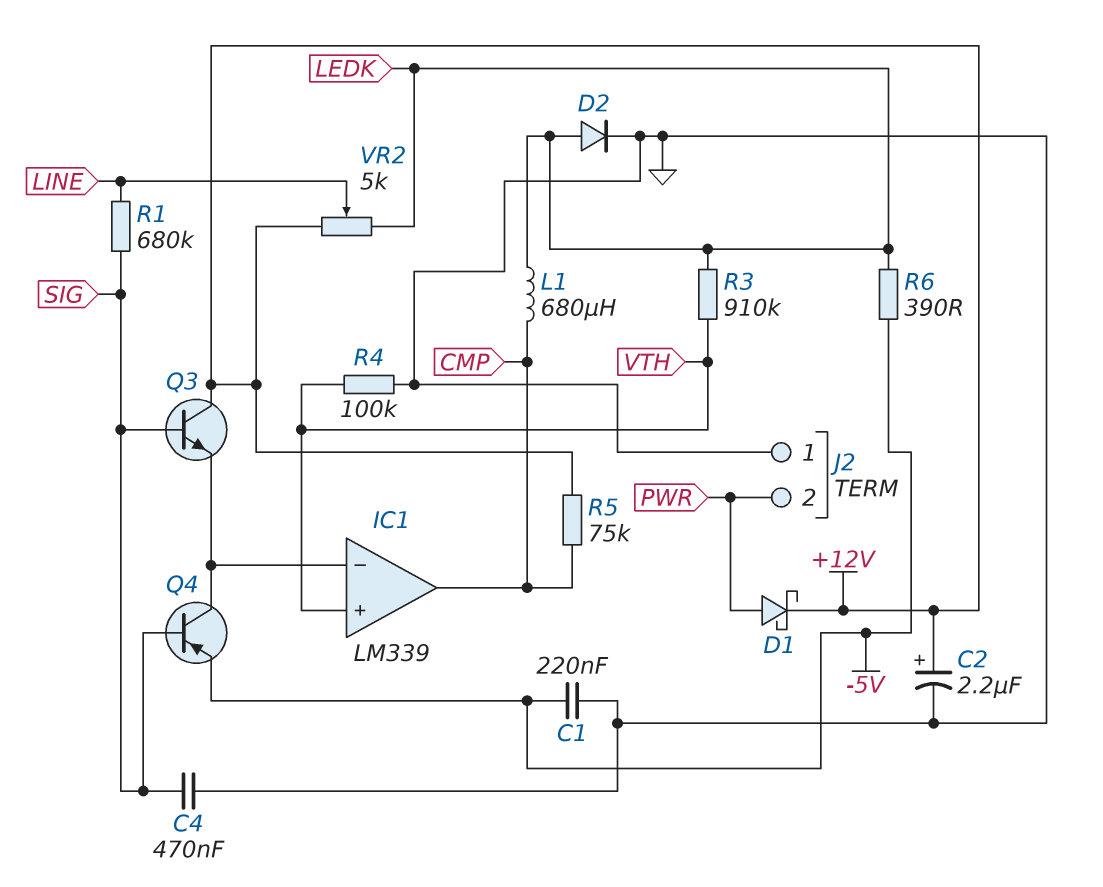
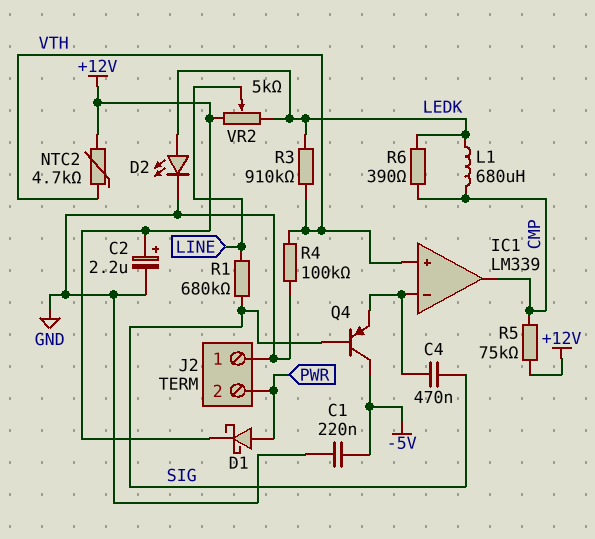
C4: 470nF (GND, SIG) -> 470nF (IC1/in-, SIG)
D2: diode (A LEDK, K GND) -> LED (A LEDK, K GND)
NTC2: none -> 4.7k (+12V, VTH)
Q3: NPN (B SIG, C +12V, E IC1/in-) -> none
Q4: PNP (B SIG, C IC1/in-, E -5V) -> PNP (B SIG, C -5V, E IC1/in-)
R6: 390 (-5V, LEDK) -> 390 (CMP, LEDK)

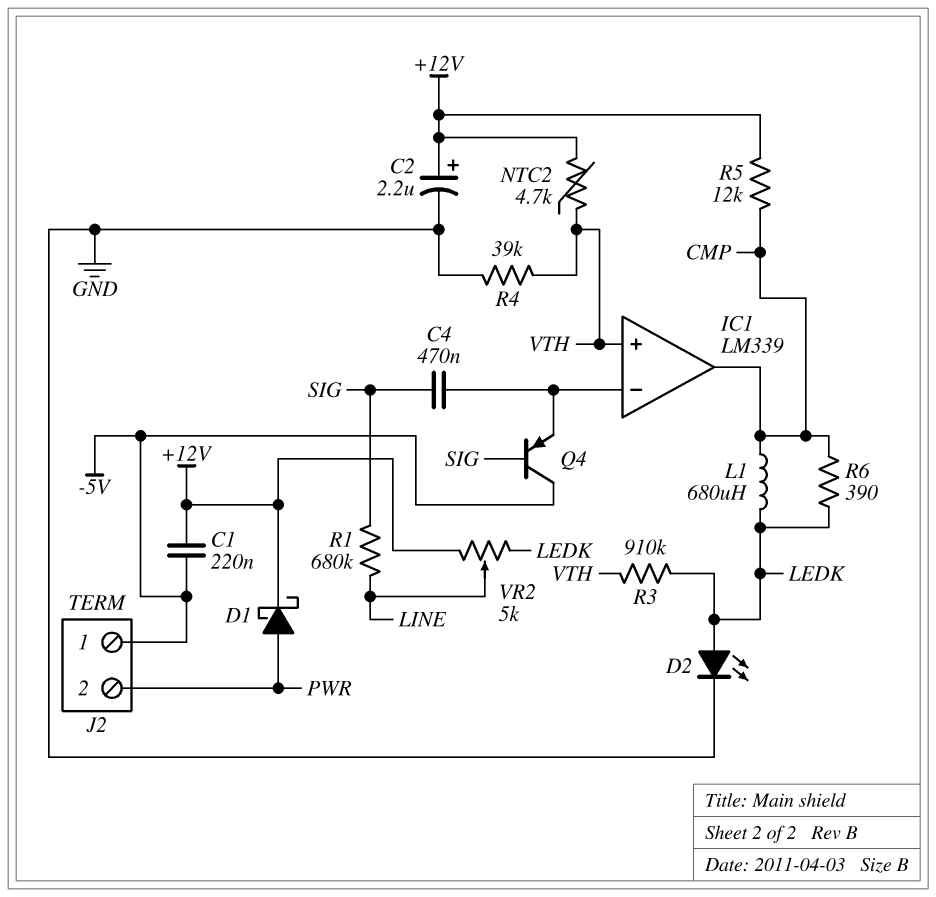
C1: 220nF (-5V, GND) -> 220nF (+12V, -5V)
J2 pin 1: GND -> -5V
R4: 100k (GND, VTH) -> 39k (GND, VTH)
R5: 75k (+12V, CMP) -> 12k (+12V, CMP)

